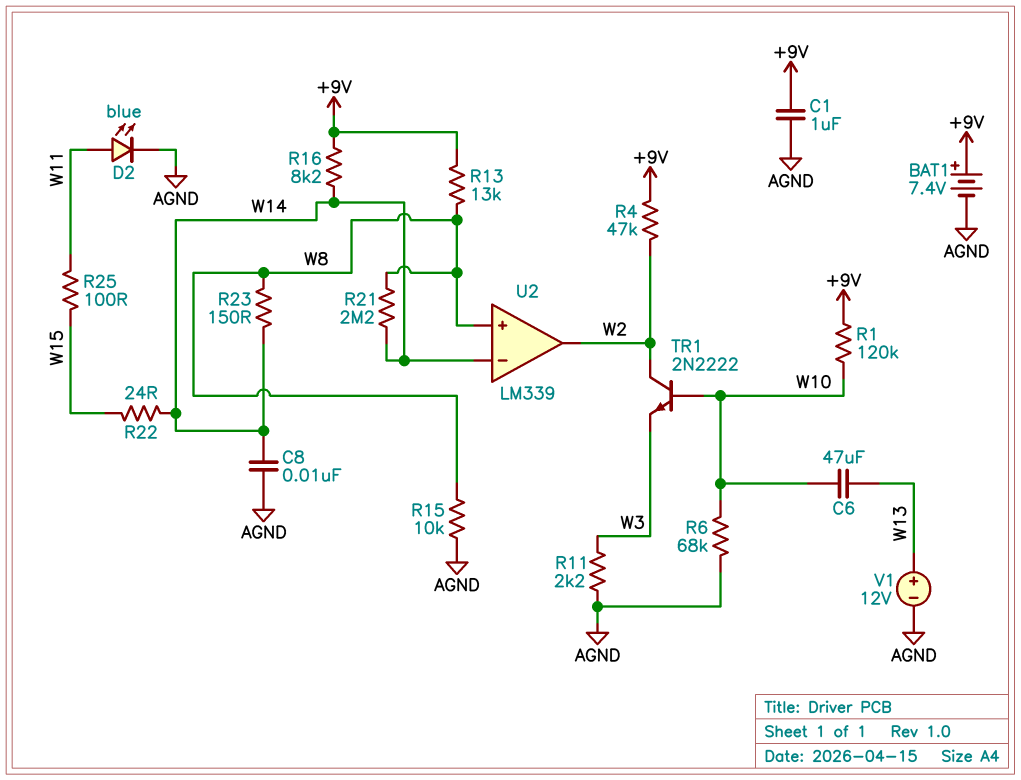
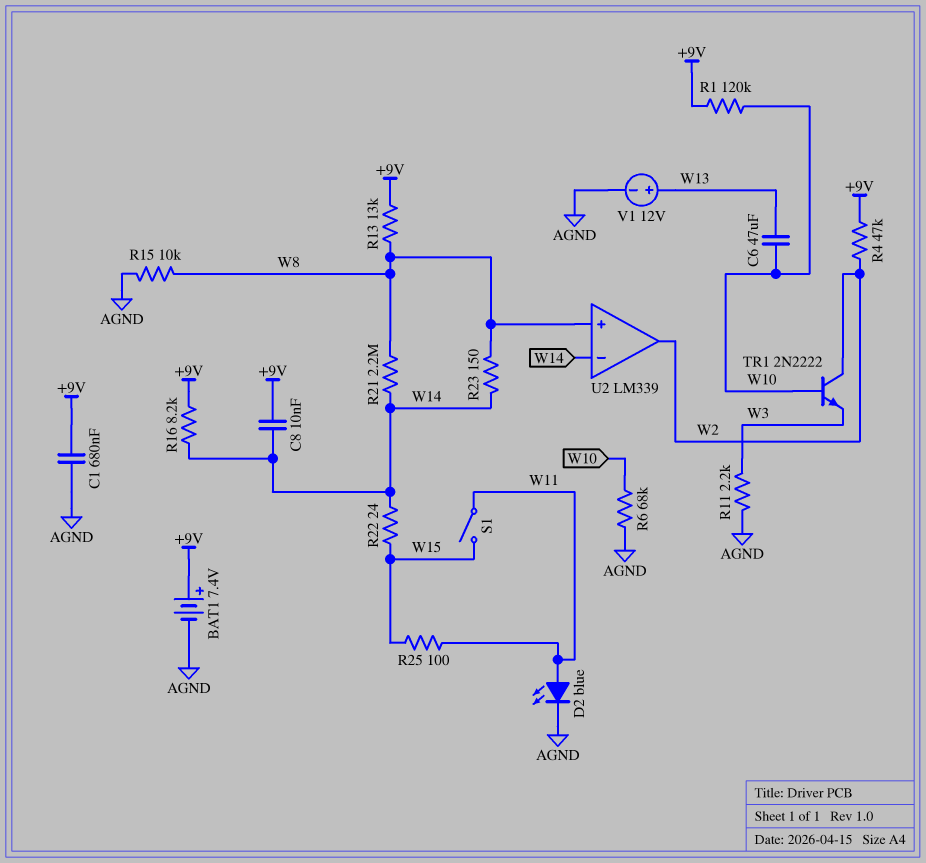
C1: 1uF (+9V, AGND) -> 680nF (+9V, AGND)
C8: 10nF (AGND, W14) -> 10nF (+9V, W14)
S1: none -> switch (W11, W15)

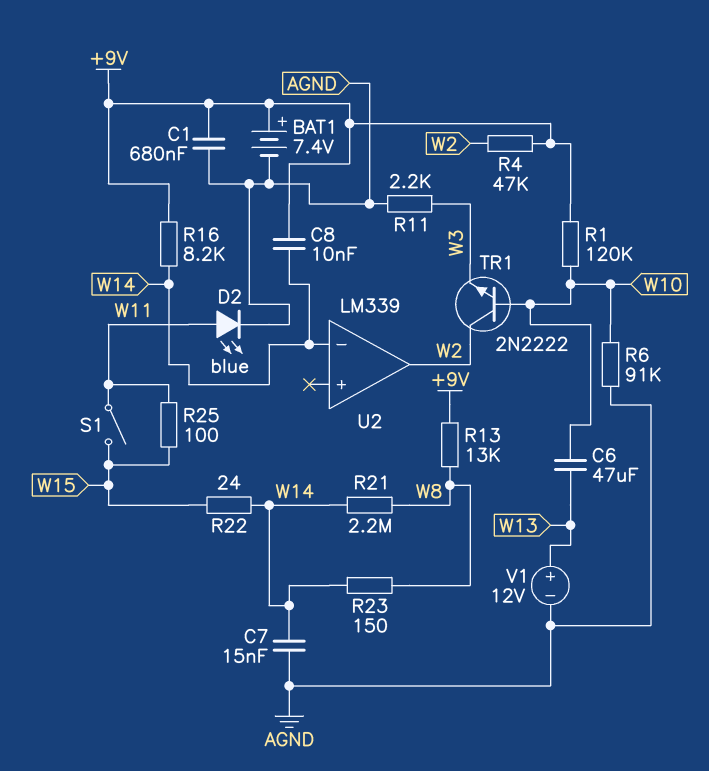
C7: none -> 15nF (AGND, W14)
R6: 68k (AGND, W10) -> 91k (AGND, W10)
R15: 10k (AGND, W8) -> none
U2 pin in+: W8 -> none

